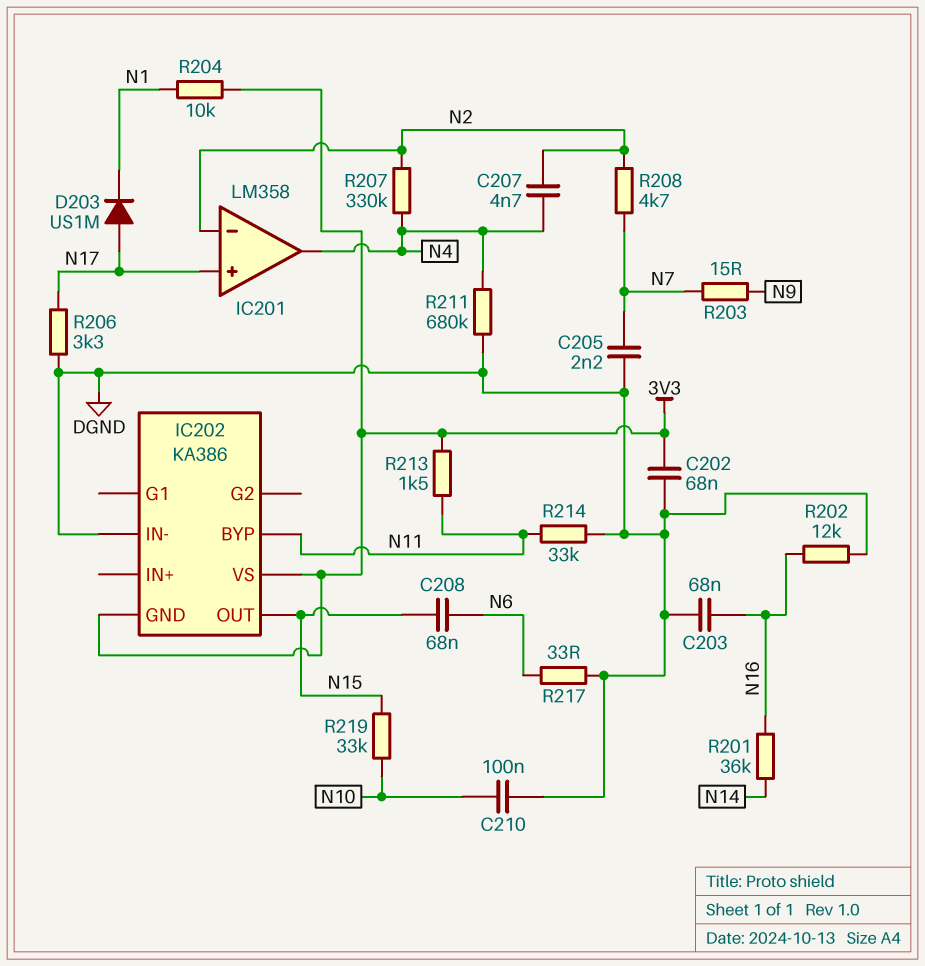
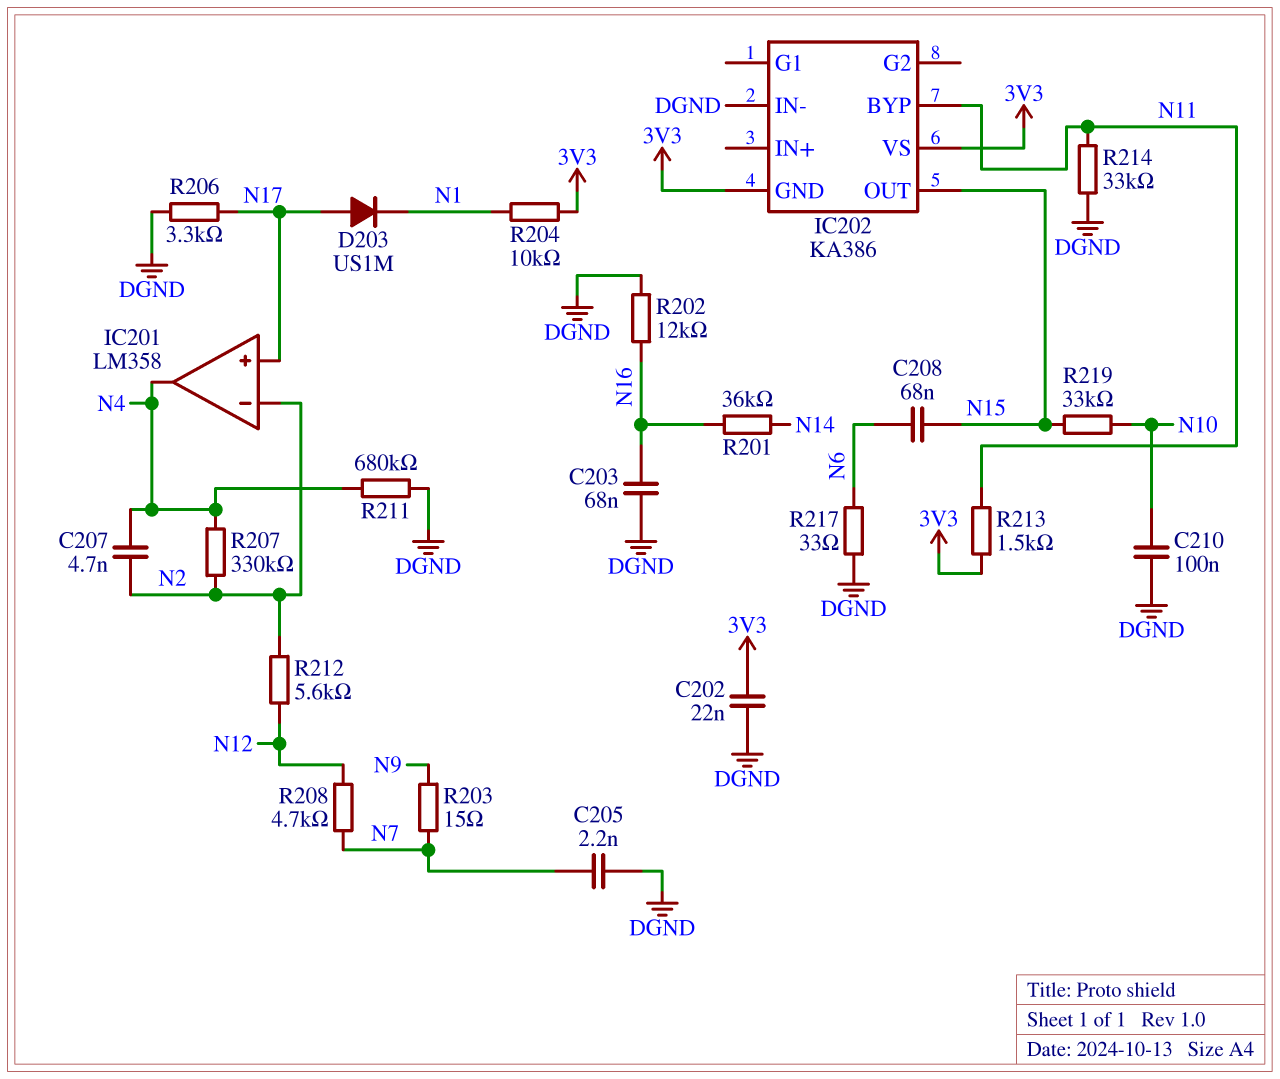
C202: 68nF (3V3, DGND) -> 22nF (3V3, DGND)
R208: 4.7k (N2, N7) -> 4.7k (N7, N12)
R212: none -> 5.6k (N2, N12)

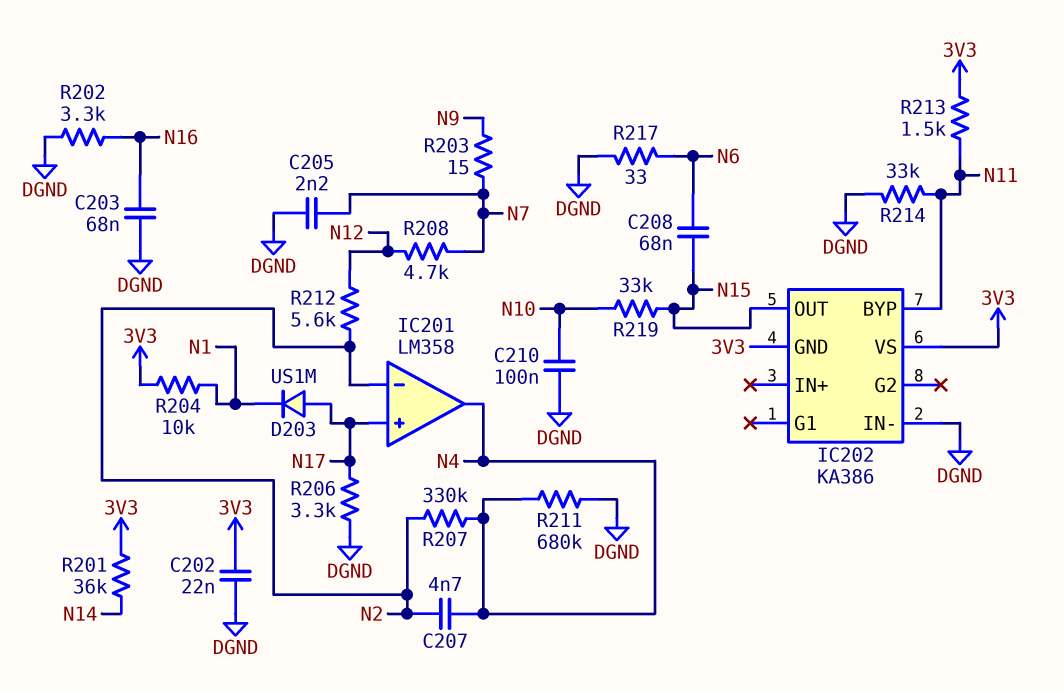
R201: 36k (N14, N16) -> 36k (3V3, N14)
R202: 12k (DGND, N16) -> 3.3k (DGND, N16)

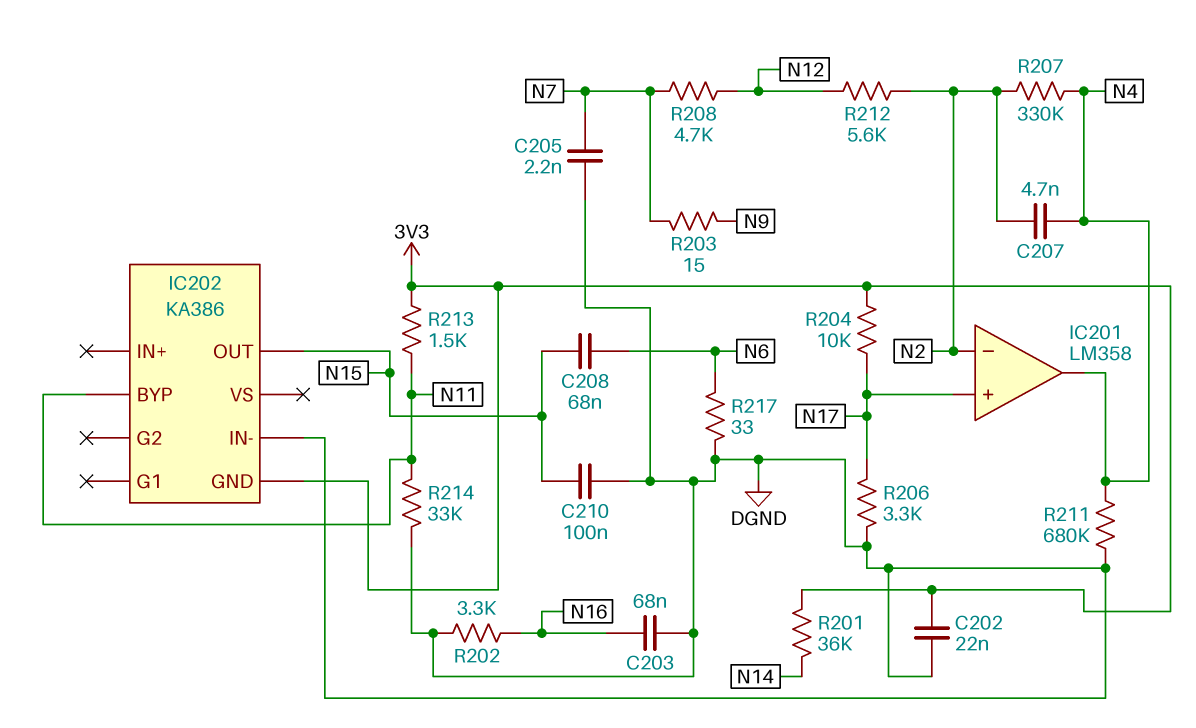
C210: 100nF (DGND, N10) -> 100nF (DGND, N15)
D203: diode US1M (A N17, K N1) -> none
IC202 pin VS: 3V3 -> none
R204: 10k (3V3, N1) -> 10k (3V3, N17)
R219: 33k (N10, N15) -> none

